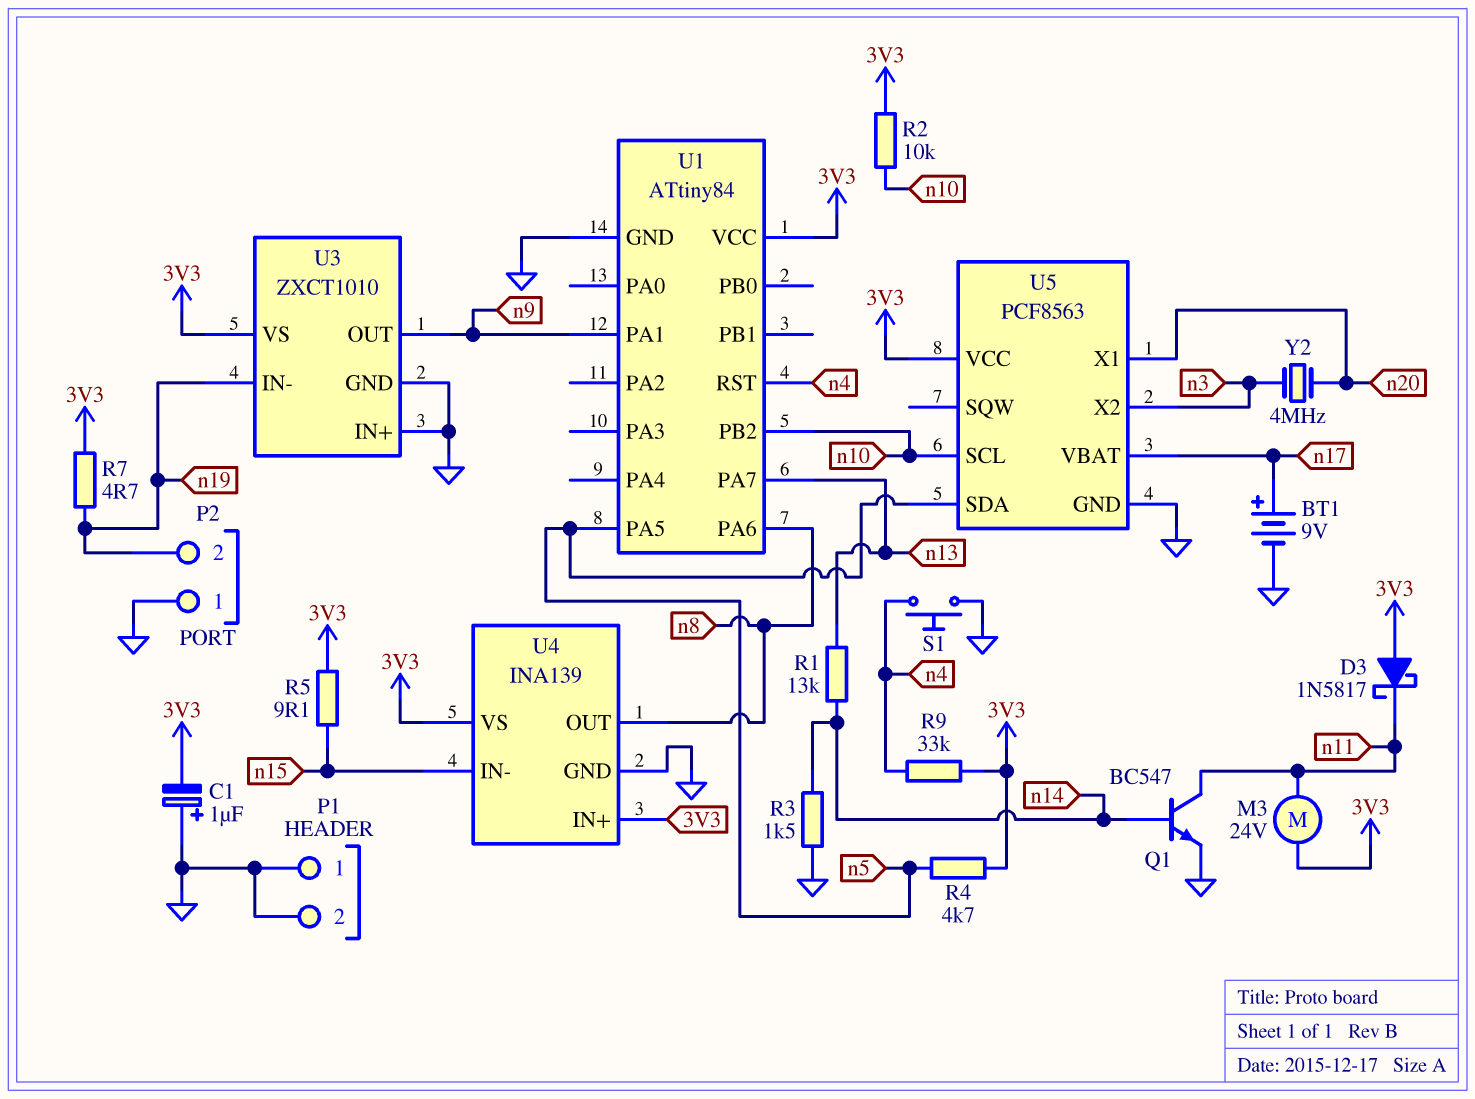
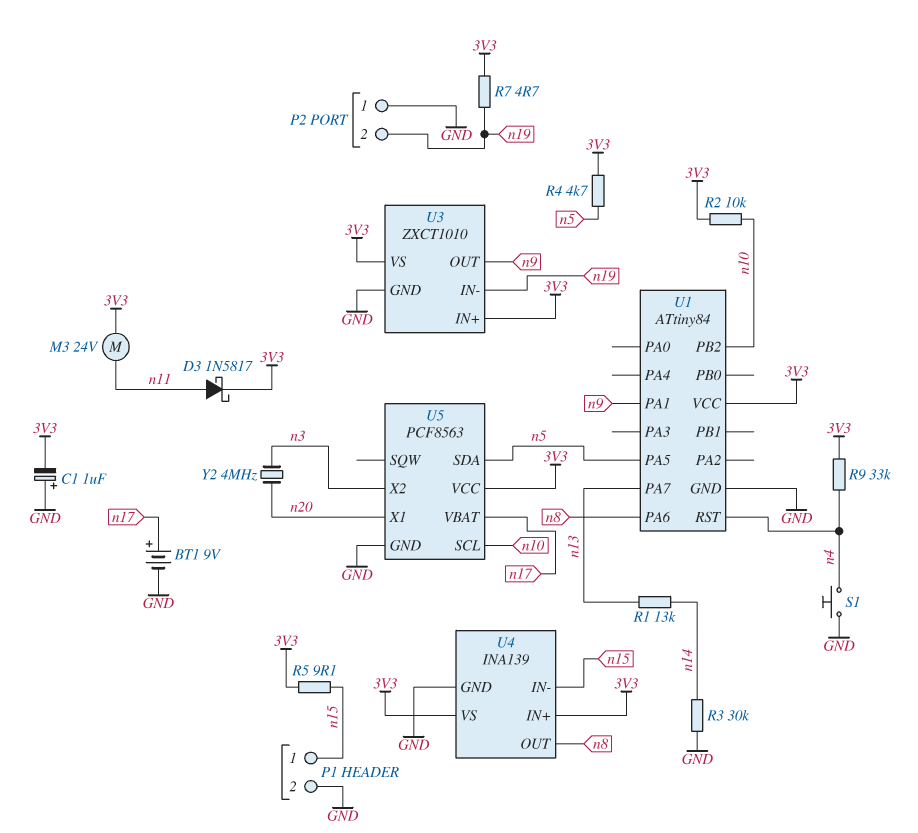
D3: schottky 1N5817 (A 3V3, K n11) -> schottky 1N5817 (A n11, K 3V3)
P1 pin 1: GND -> n15
Q1: NPN BC547 (B n14, C n11, E GND) -> none
R3: 1.5k (GND, n14) -> 30k (GND, n14)
U3 pin IN+: GND -> 3V3

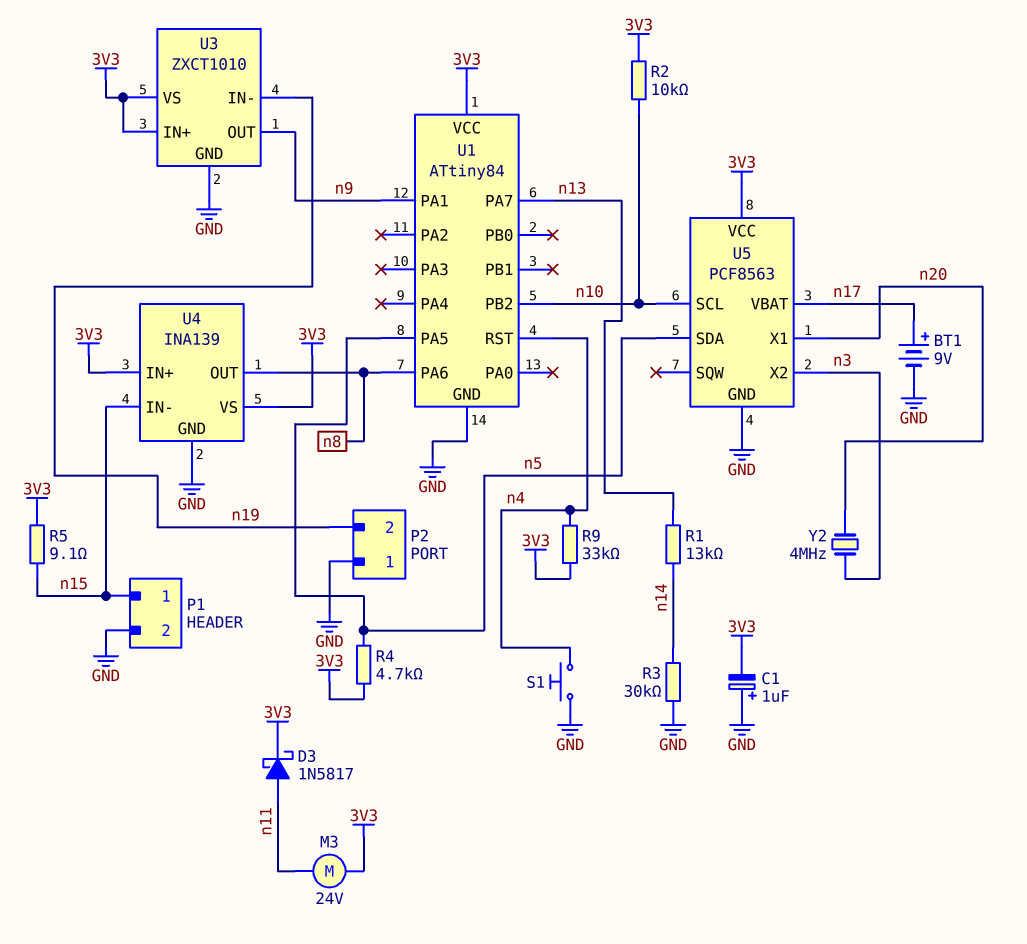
R7: 4.7 (3V3, n19) -> none

